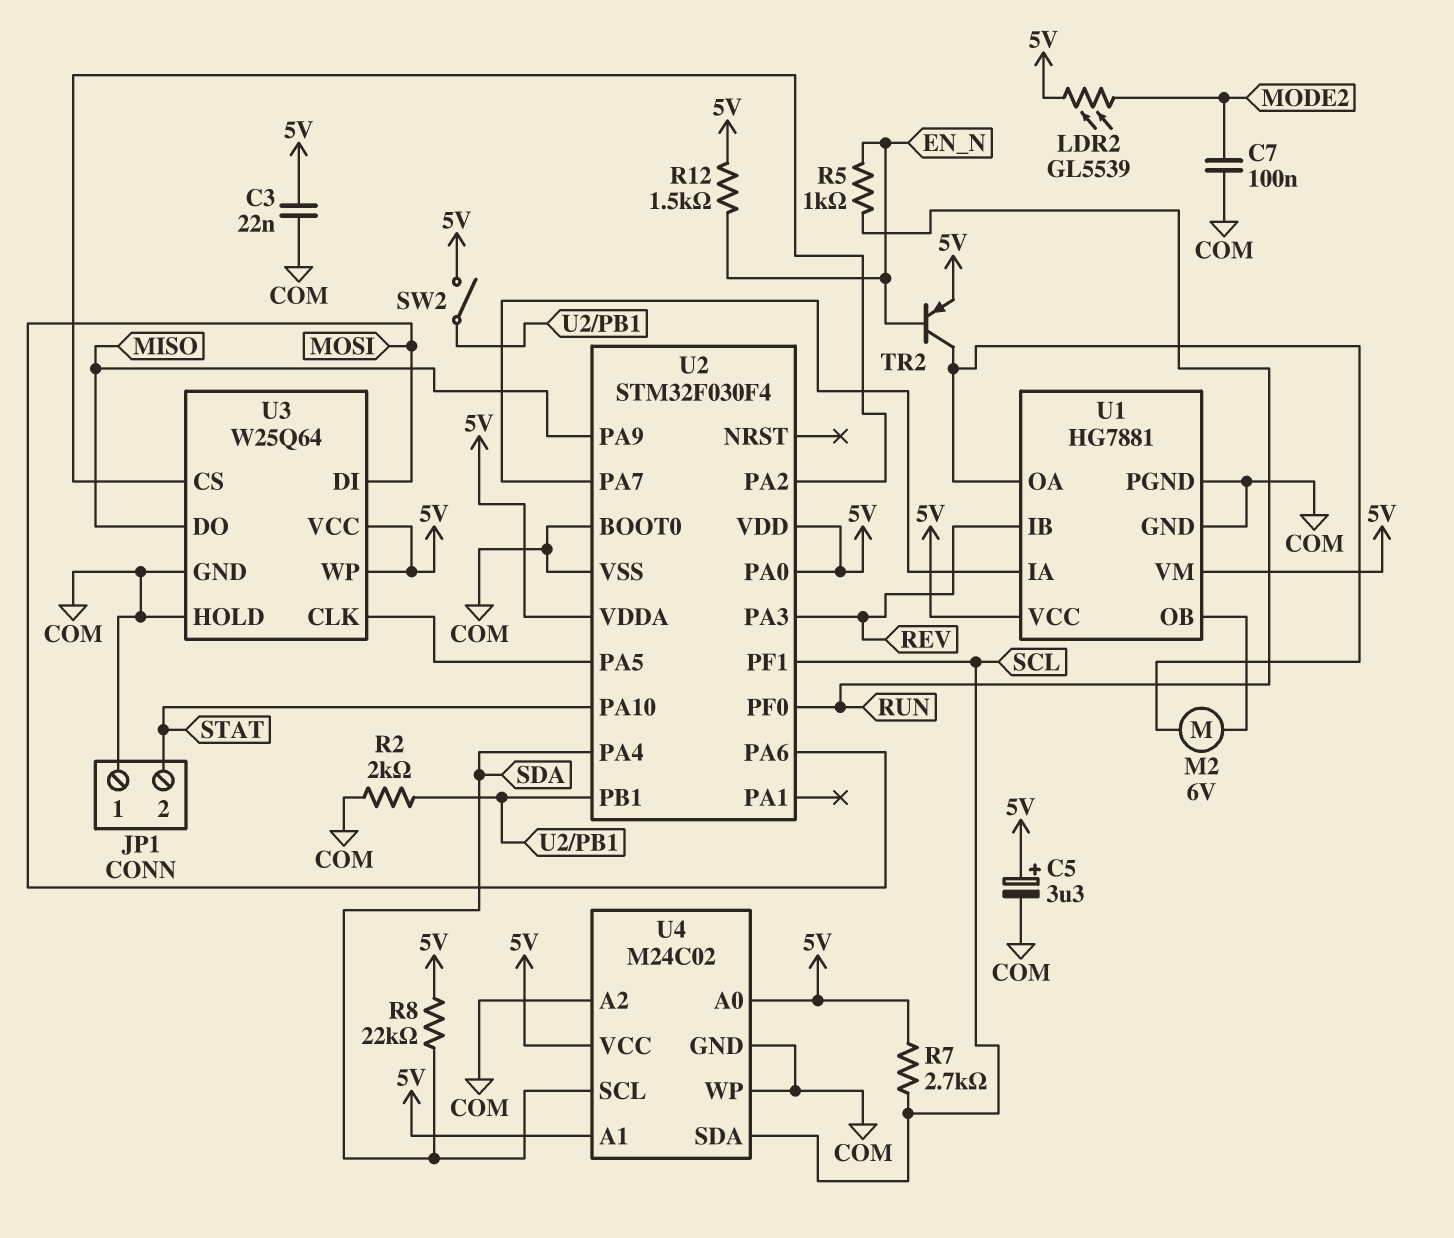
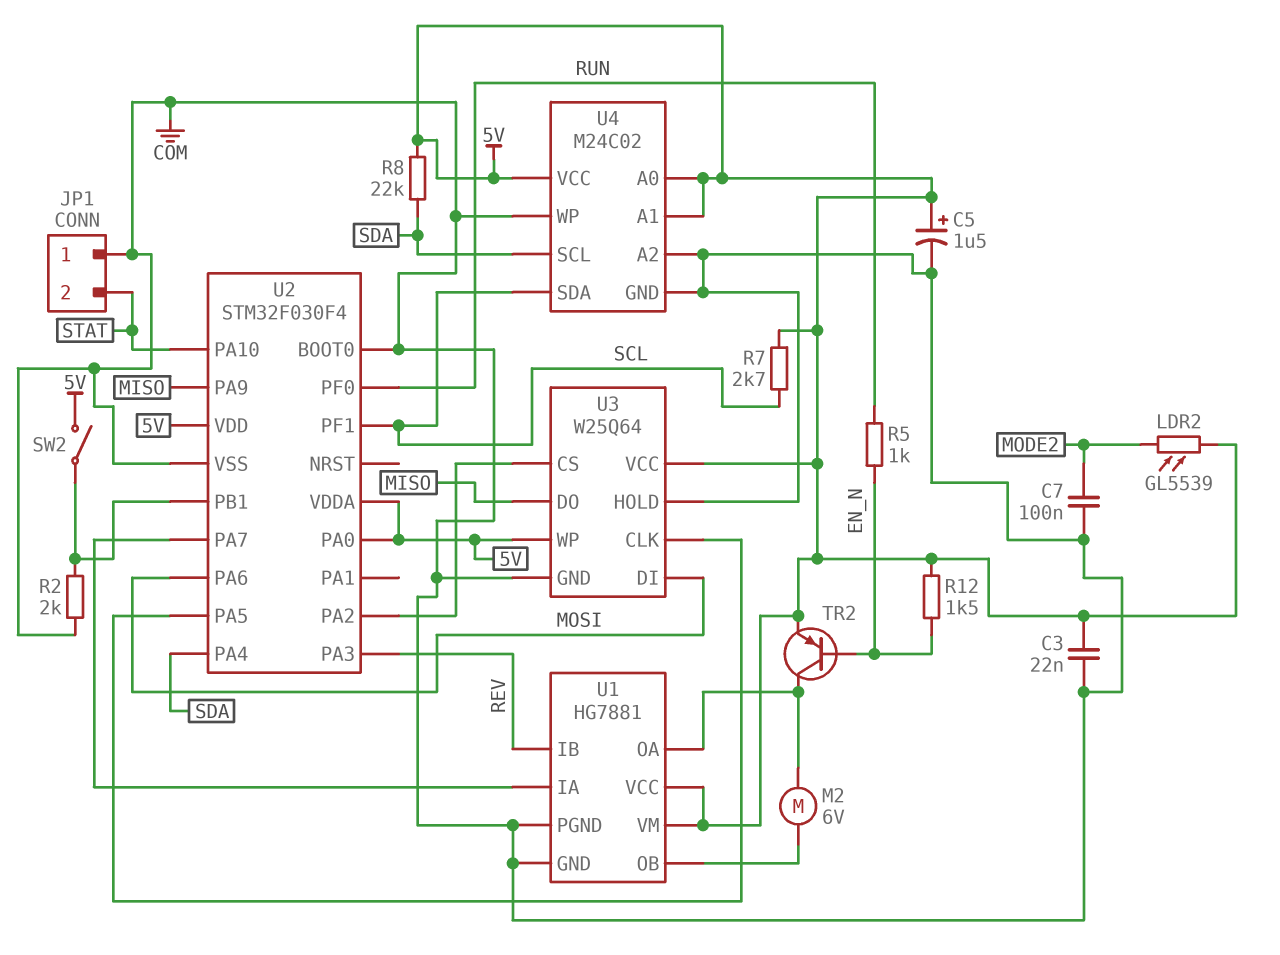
C5: 3.3uF (plus 5V, minus COM) -> 1.5uF (plus 5V, minus COM)

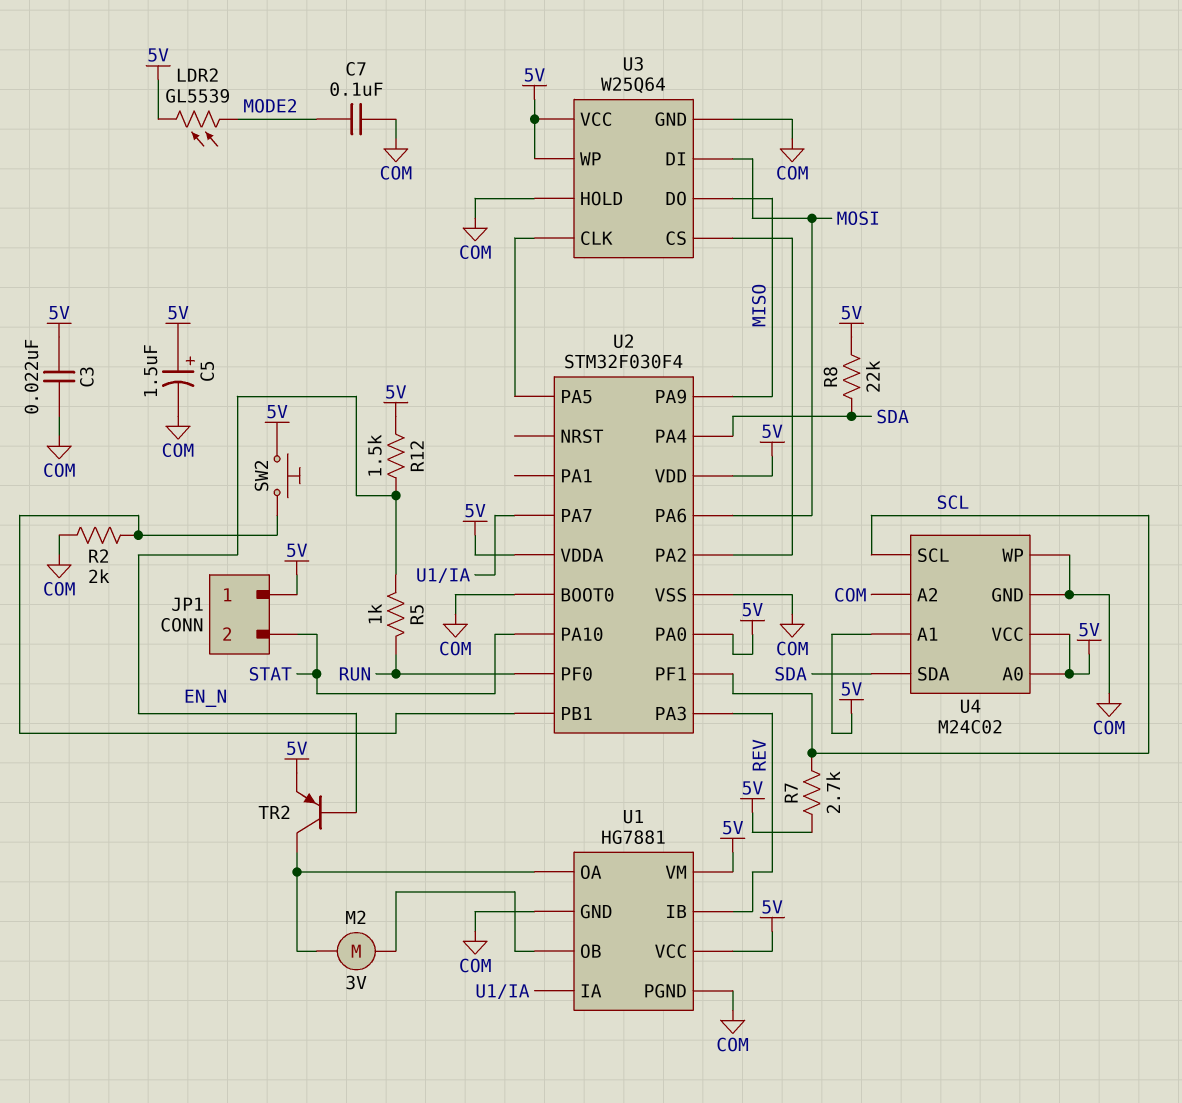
JP1 pin 1: COM -> 5V
M2: motor 6V (U1/OA, U1/OB) -> motor 3V (U1/OA, U1/OB)
SW2: switch (5V, U2/PB1) -> button (5V, U2/PB1)
U4 pin SCL: SDA -> SCL
U4 pin SDA: SCL -> SDA

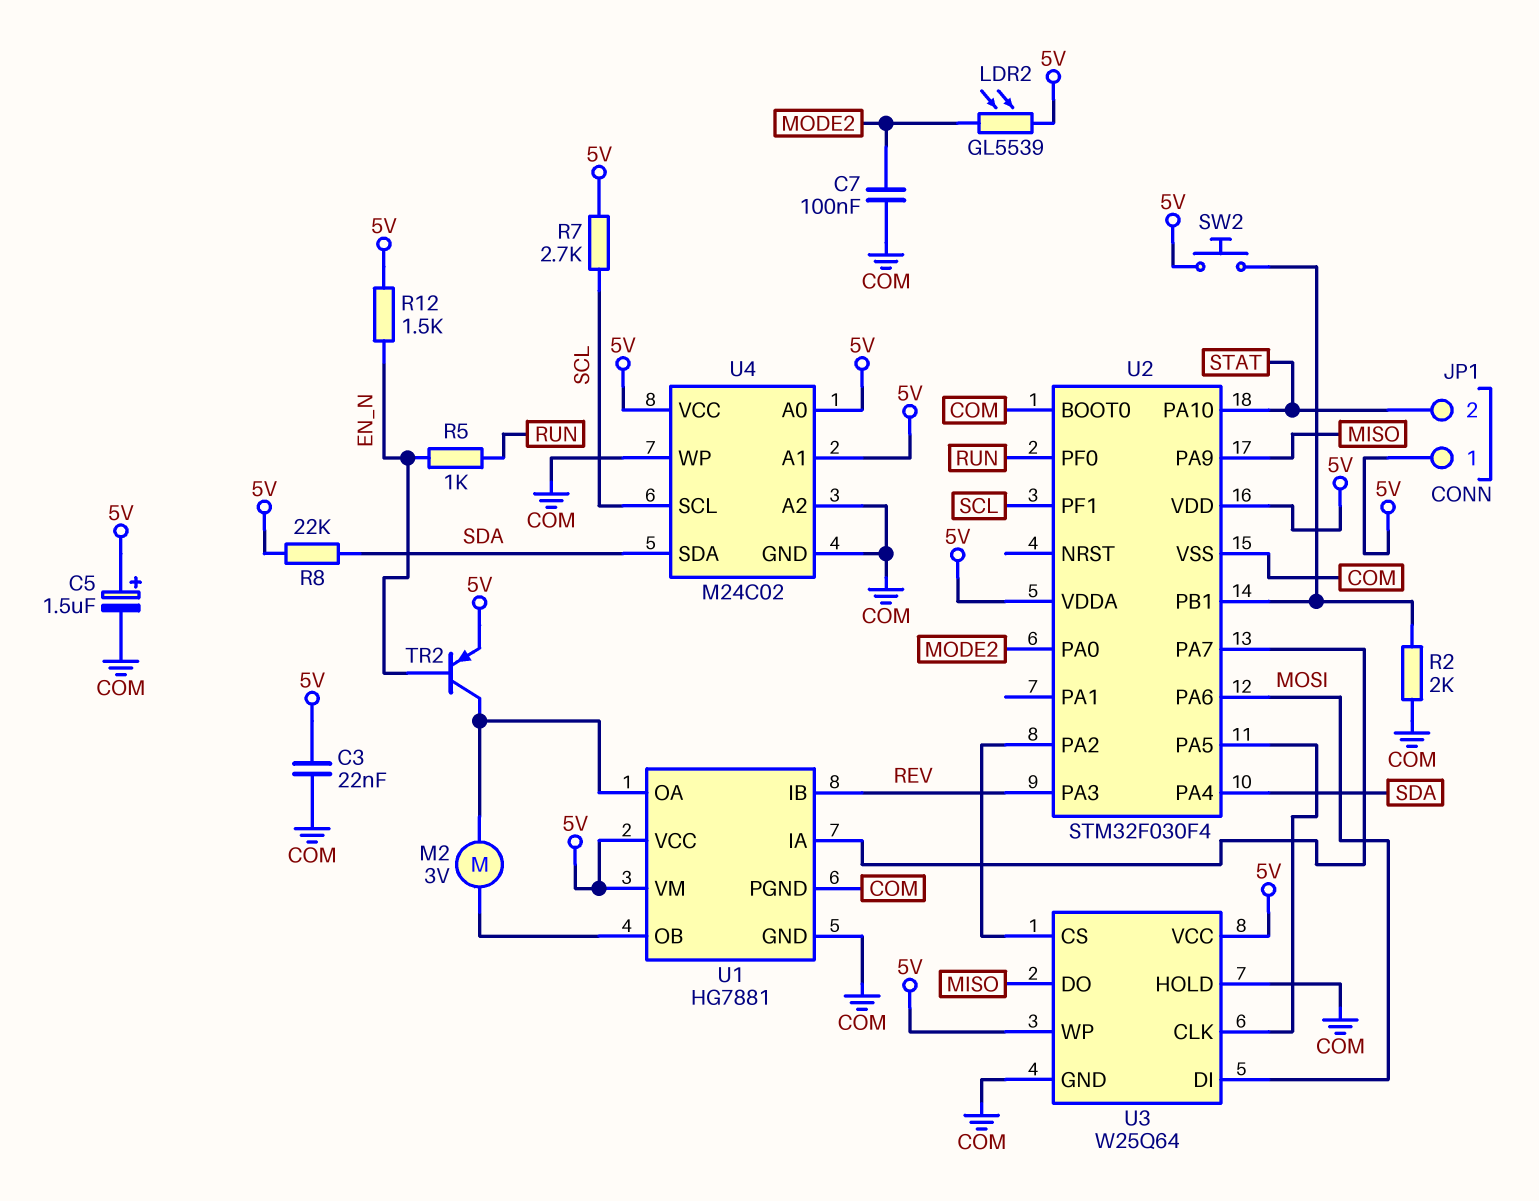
U2 pin PA0: 5V -> MODE2

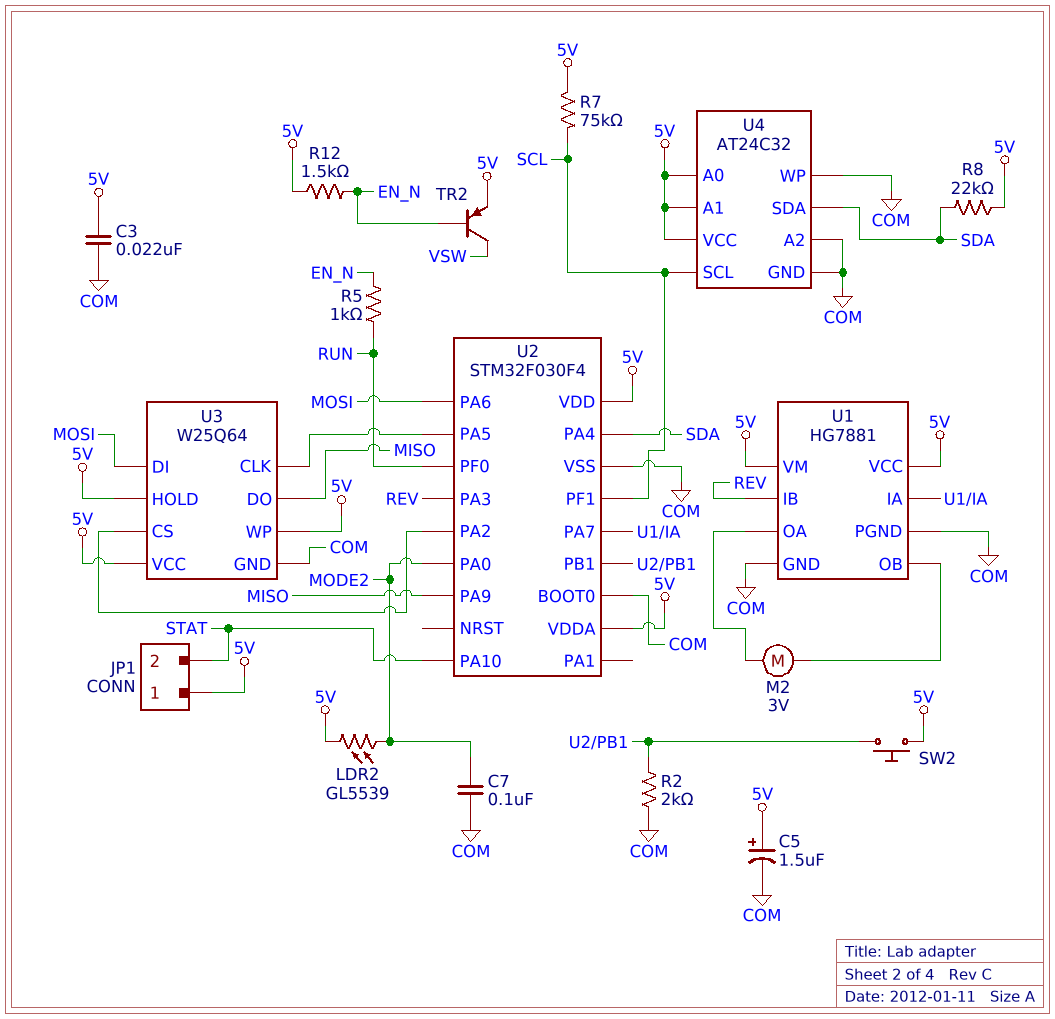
R7: 2.7k (5V, SCL) -> 75k (5V, SCL)
TR2: PNP (B EN_N, C U1/OA, E 5V) -> PNP (B EN_N, C VSW, E 5V)
U3 pin HOLD: COM -> 5V
U4: M24C02 -> AT24C32

